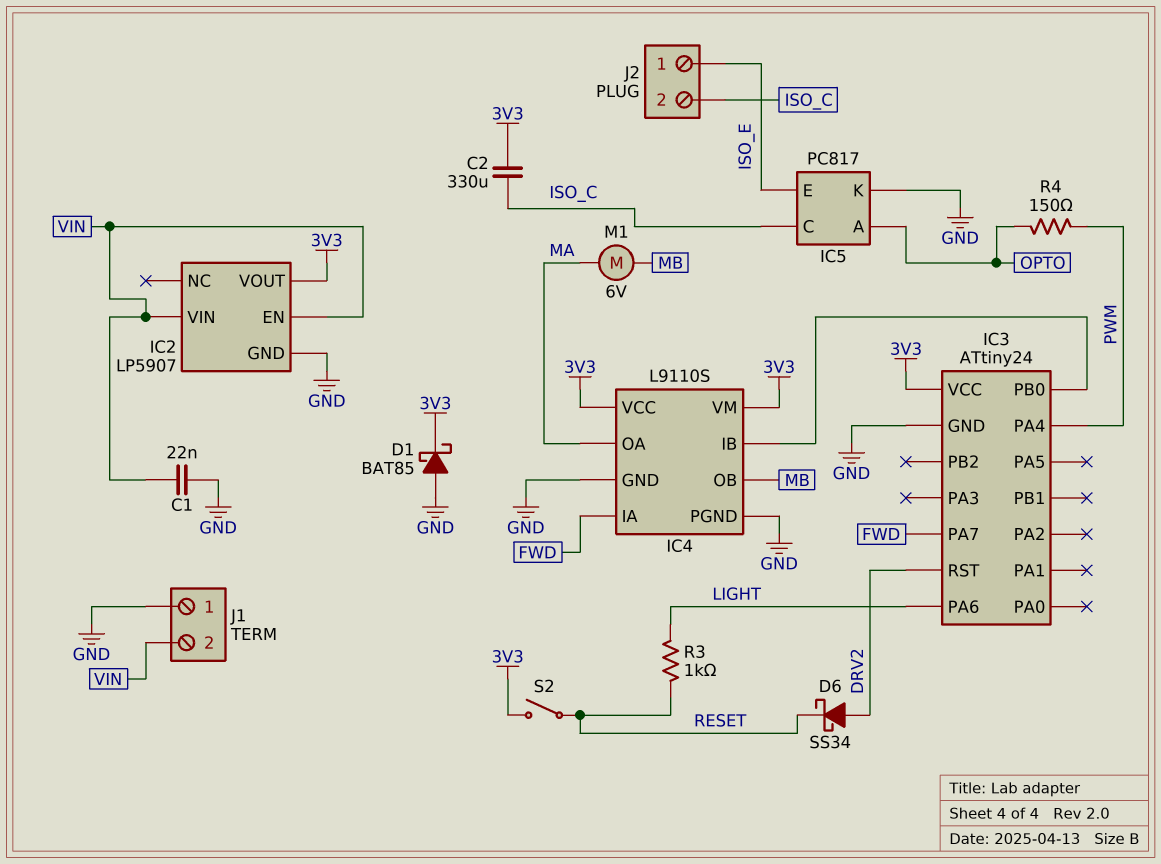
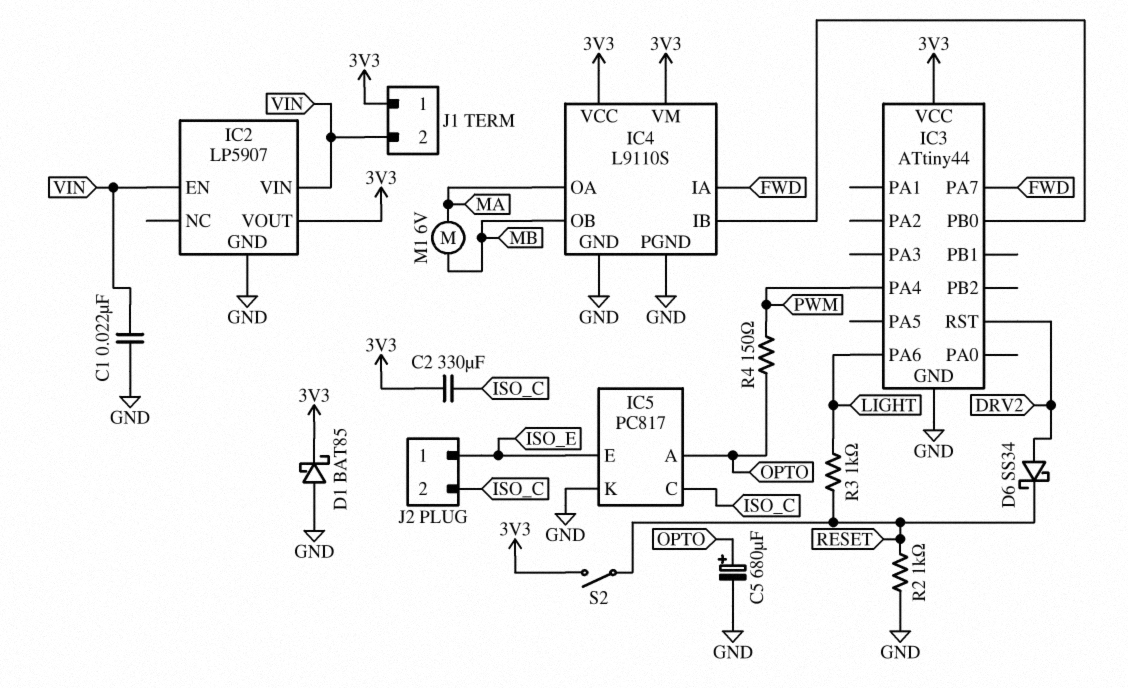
C5: none -> 680uF (plus OPTO, minus GND)
IC3: ATtiny24 -> ATtiny44
J1 pin 1: GND -> 3V3
R2: none -> 1k (GND, RESET)

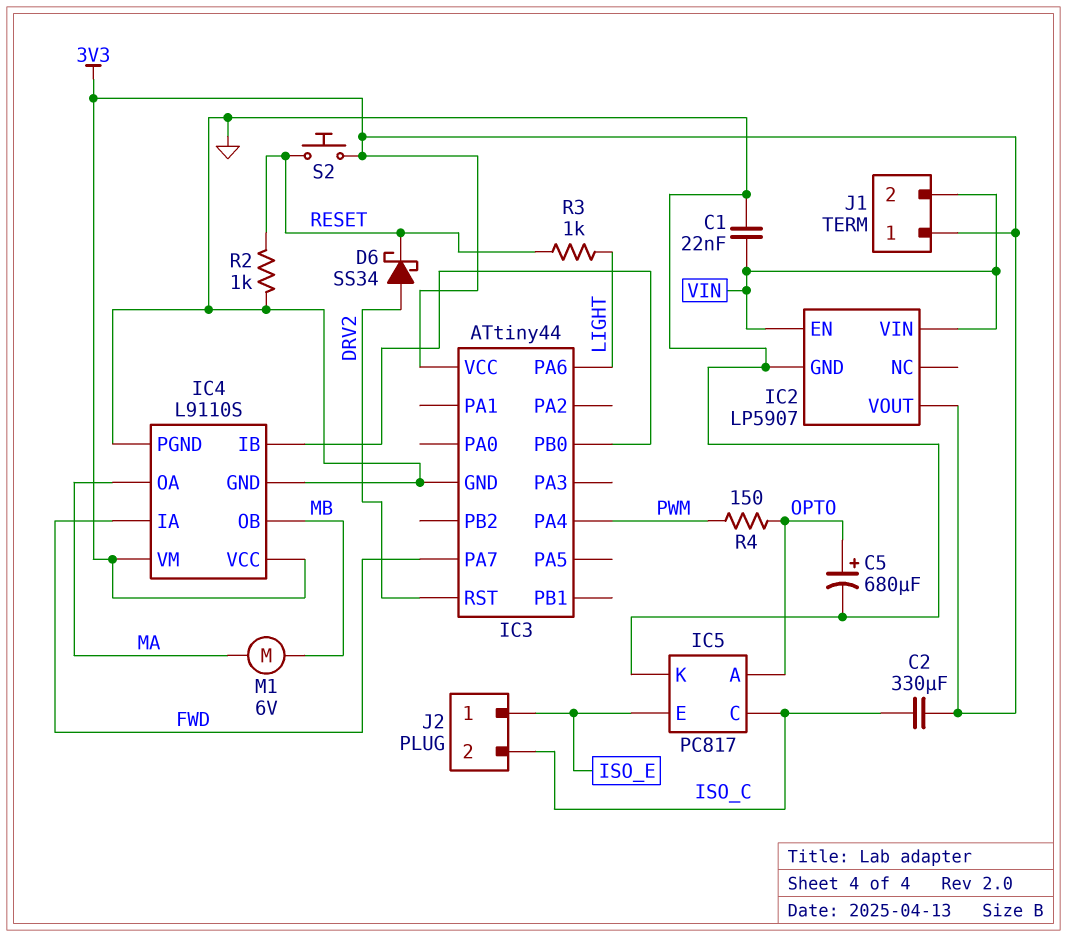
D1: schottky BAT85 (A GND, K 3V3) -> none
S2: switch (3V3, RESET) -> button (3V3, RESET)

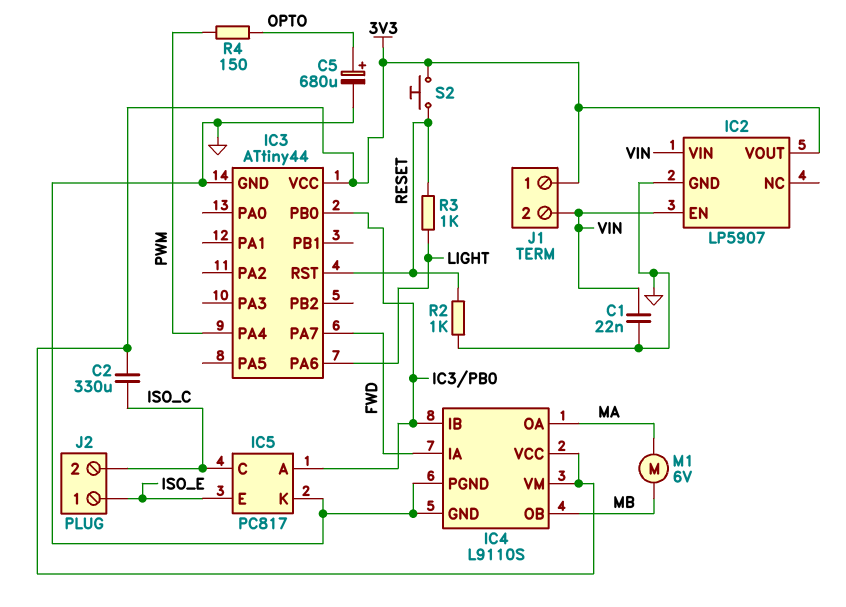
D6: schottky SS34 (A DRV2, K RESET) -> none
IC3 pin RST: DRV2 -> RESET
IC5 pin A: OPTO -> IC3/PB0

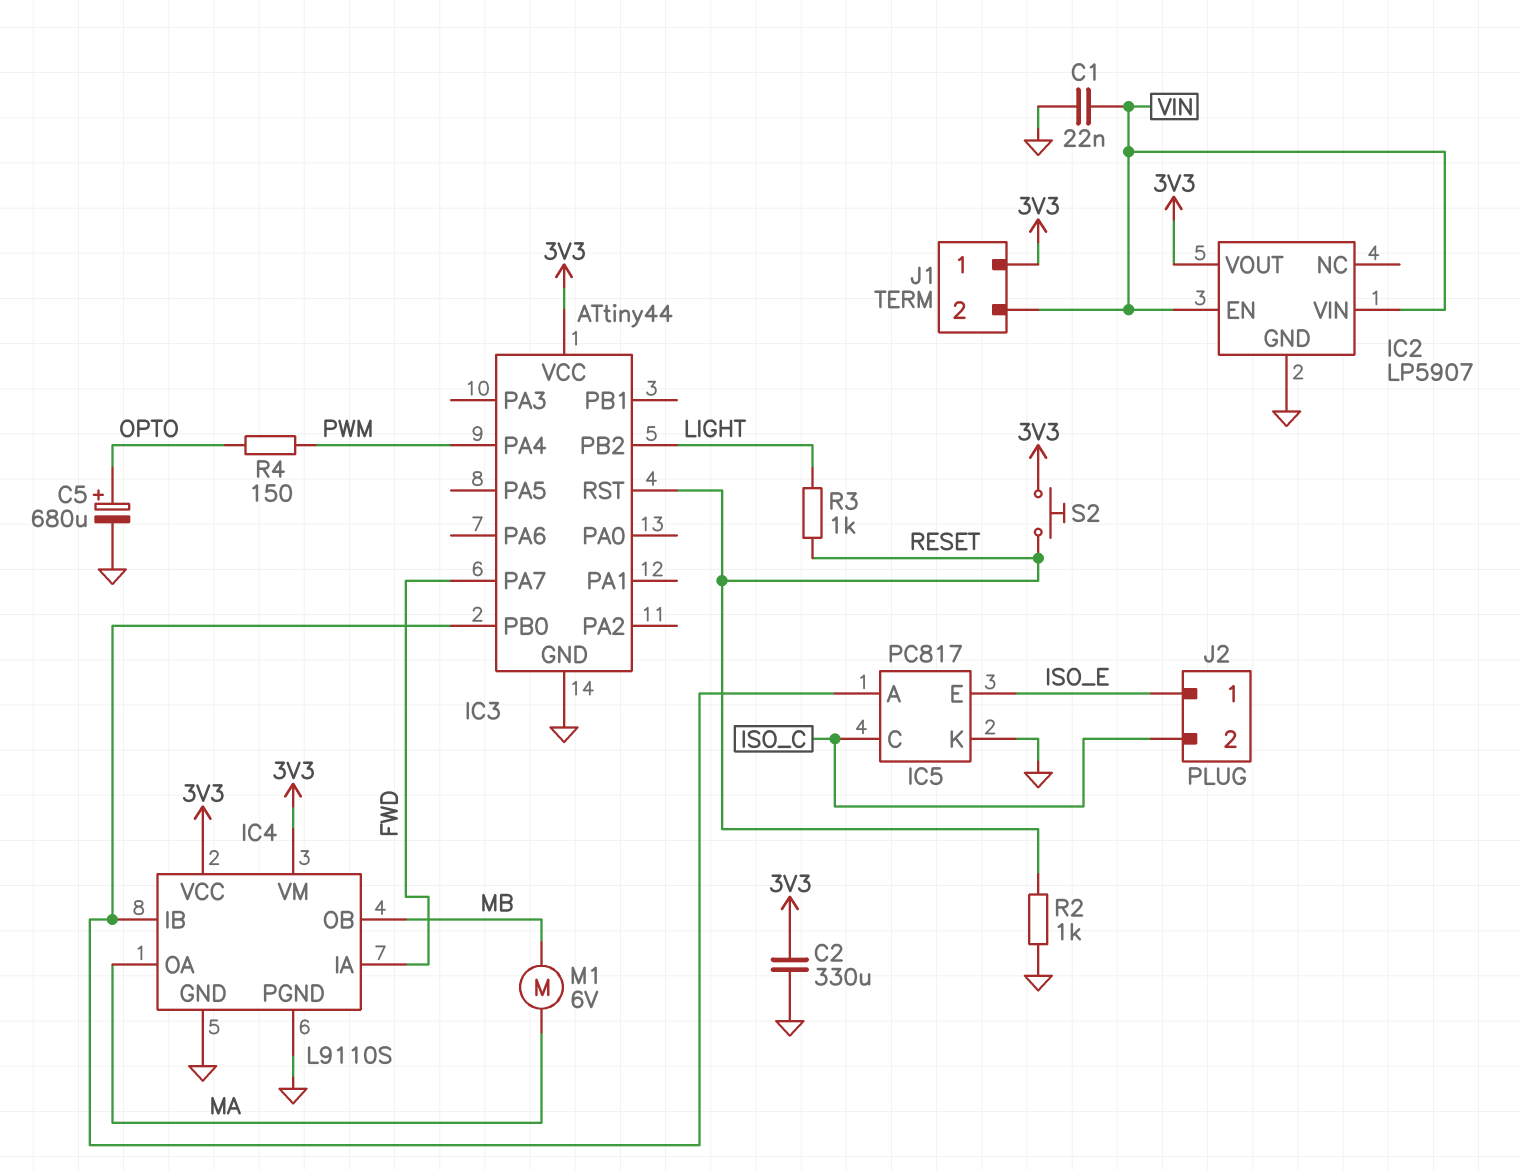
C2: 330uF (3V3, ISO_C) -> 330uF (3V3, GND)
IC3 pin PA6: LIGHT -> none
IC3 pin PB2: none -> LIGHT

